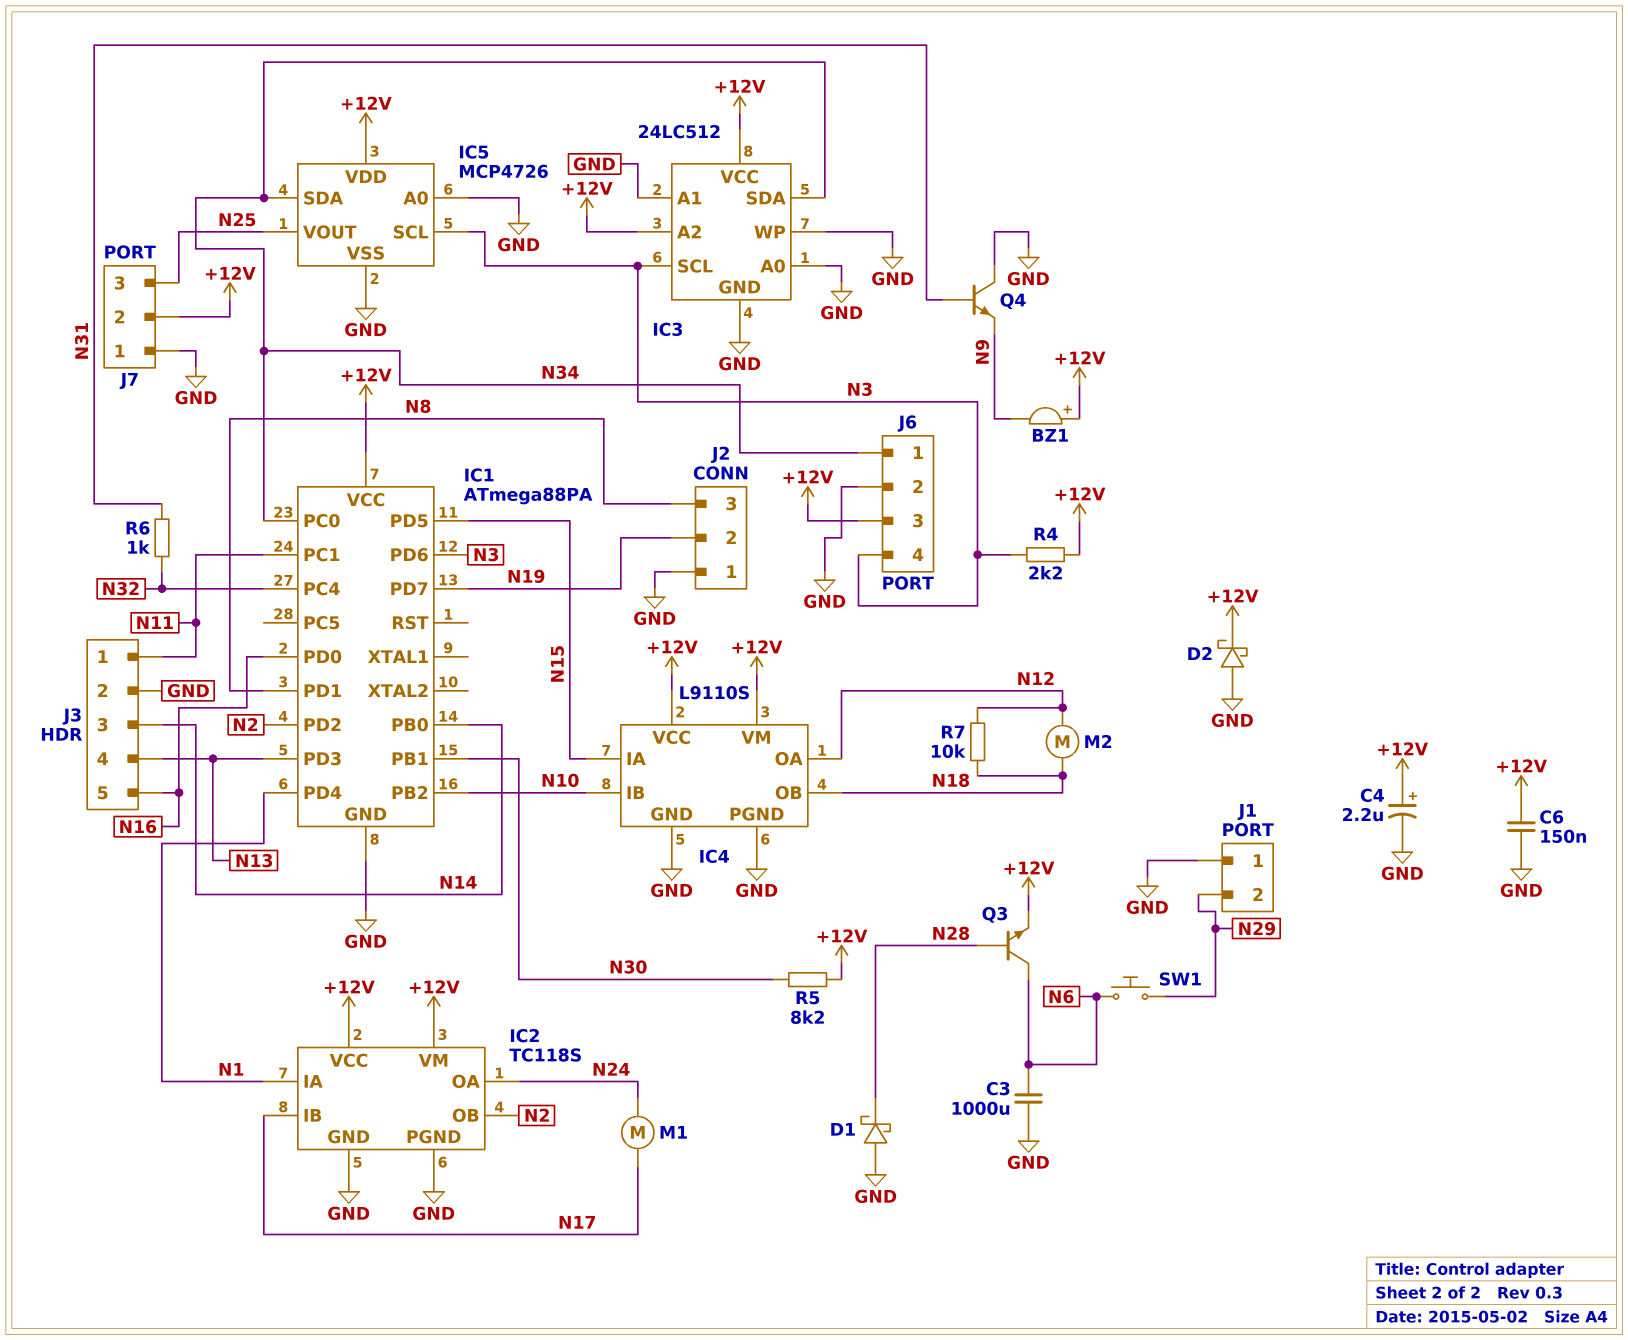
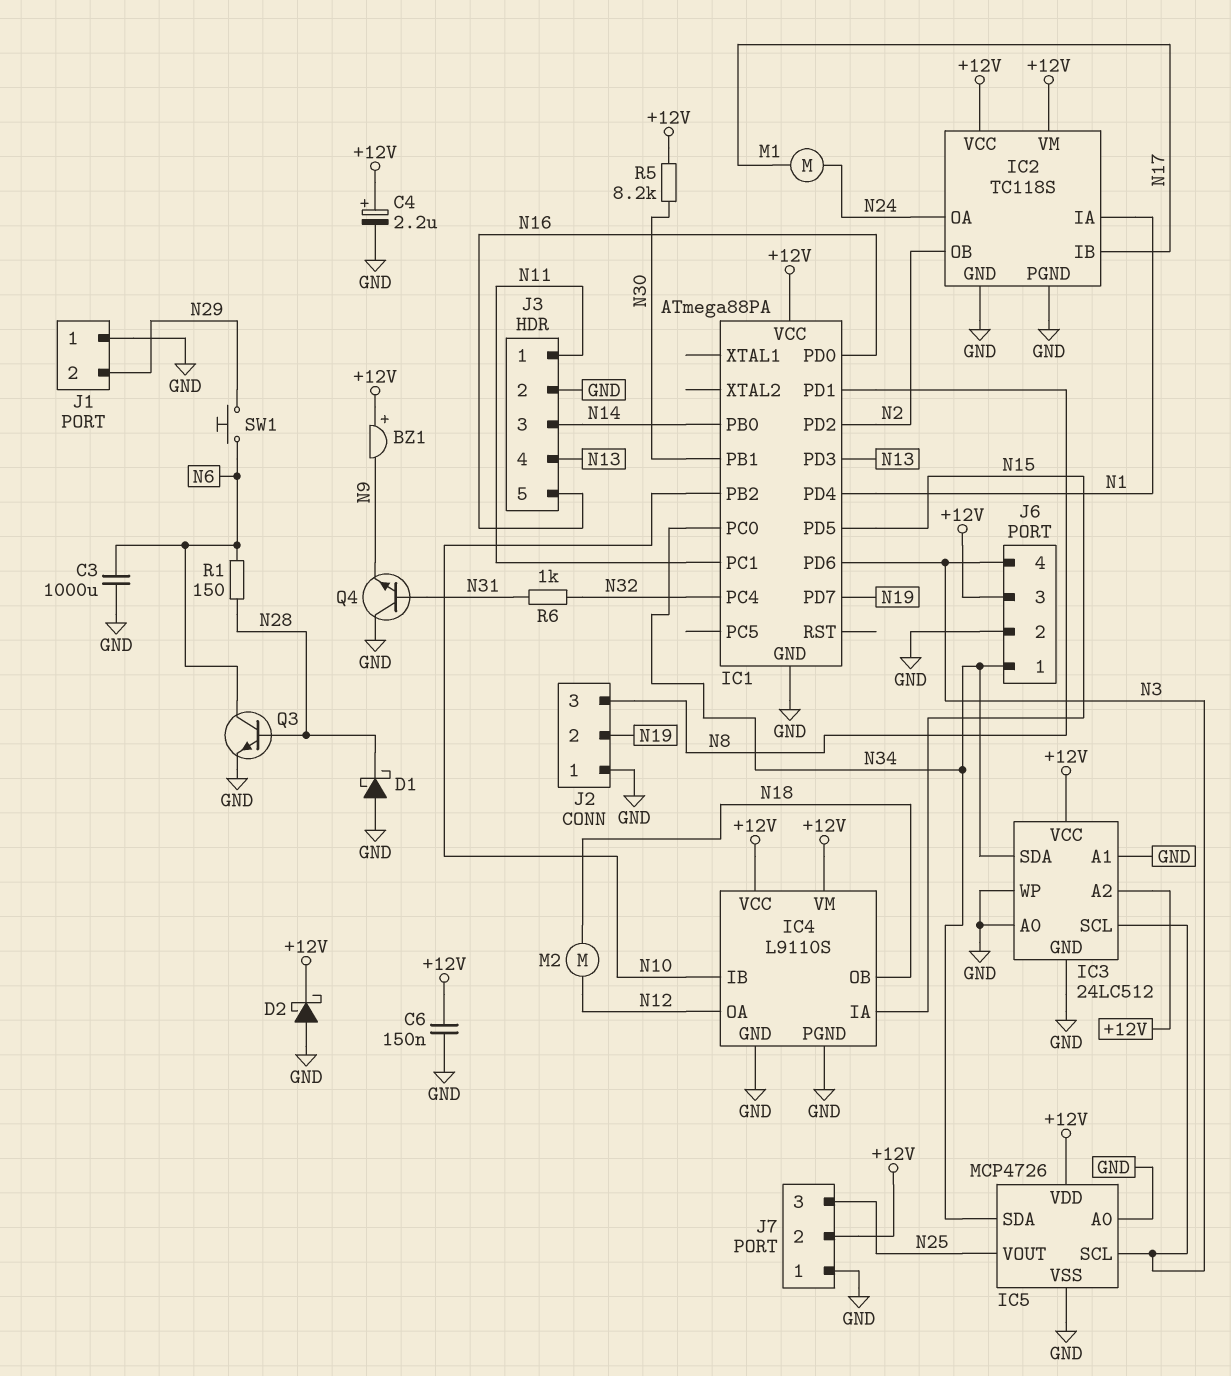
Q3: NPN (B N28, C N6, E +12V) -> NPN (B N28, C N6, E GND)
R1: none -> 150 (N6, N28)
R4: 2.2k (+12V, N3) -> none
R7: 10k (N12, N18) -> none

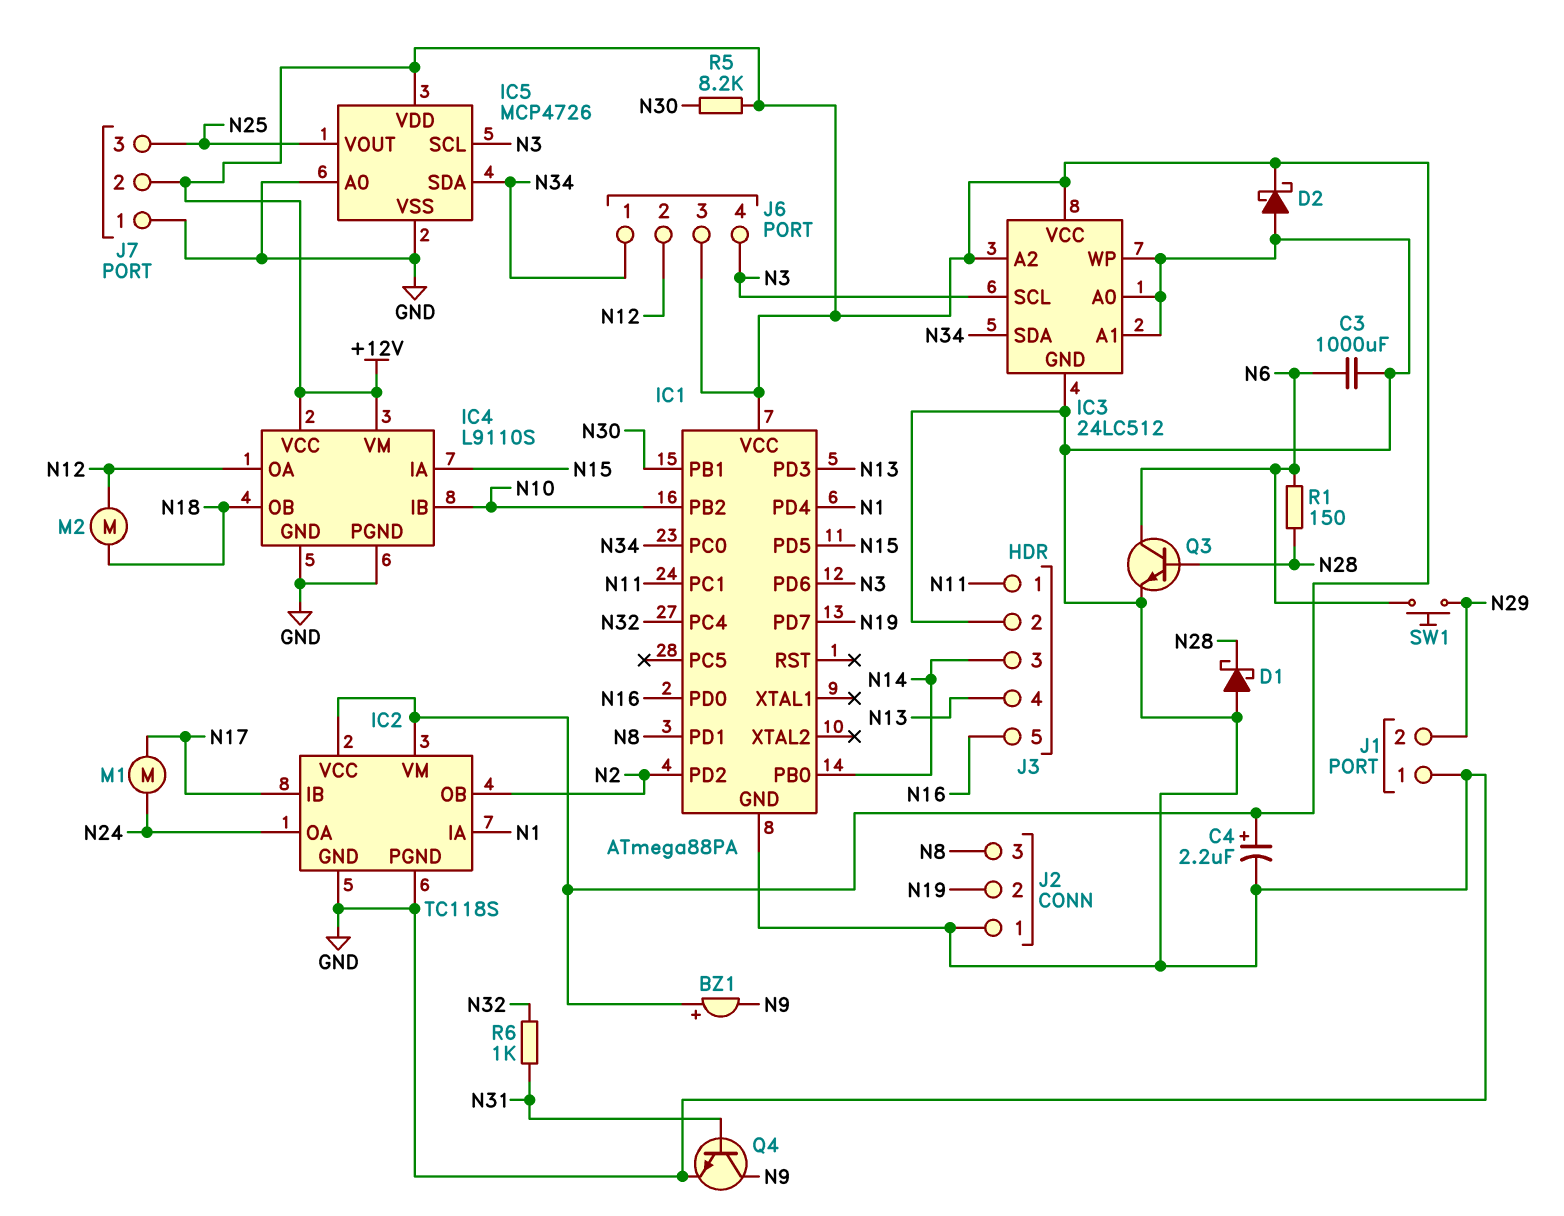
C6: 150nF (+12V, GND) -> none
J6 pin 2: GND -> N12
Q4: NPN (B N31, C GND, E N9) -> NPN (B N31, C N9, E GND)

